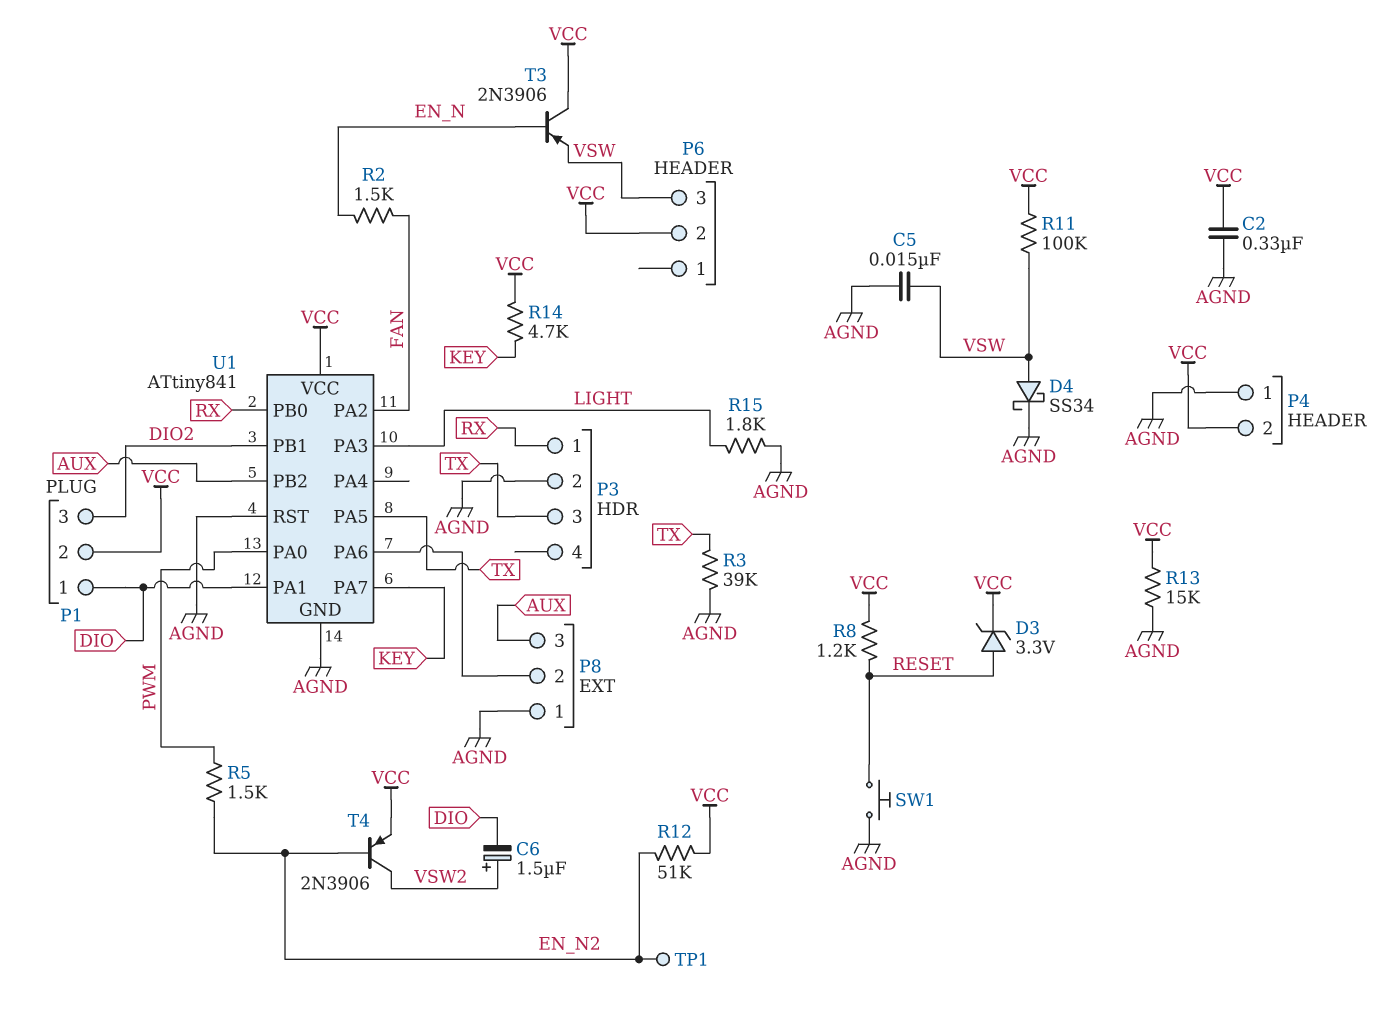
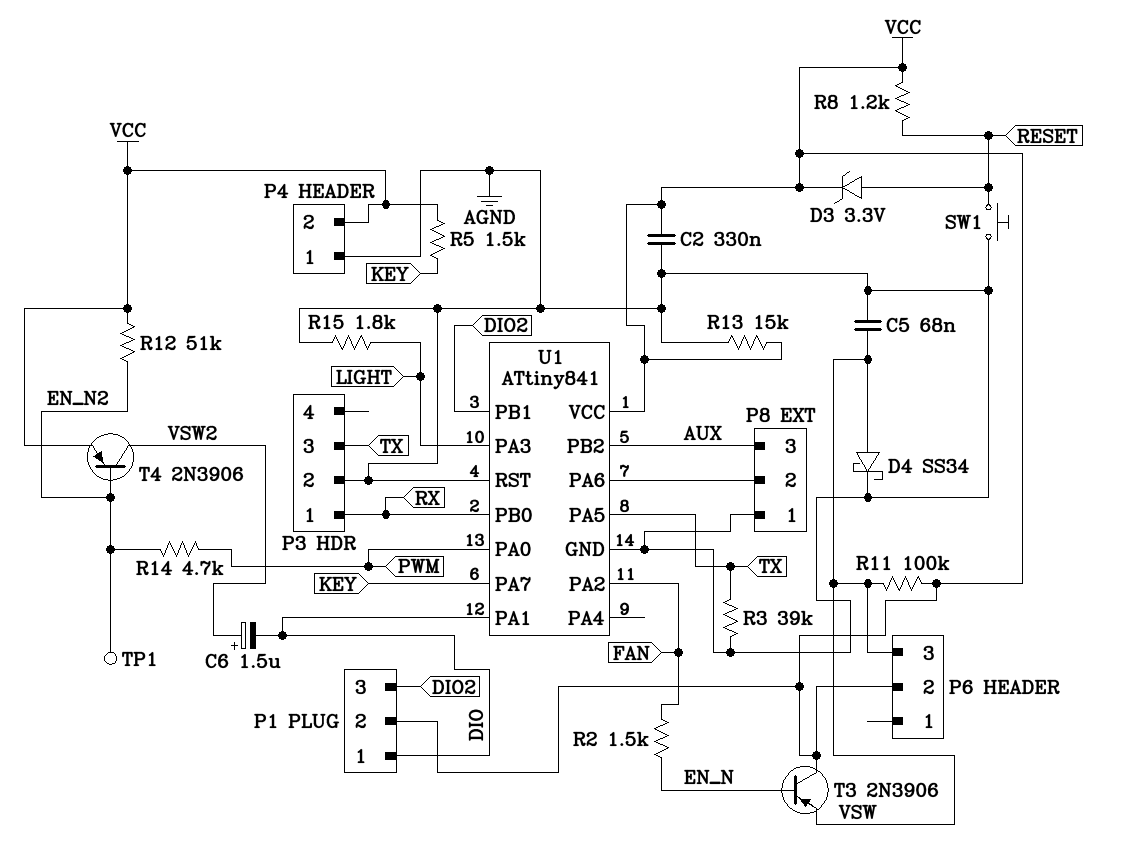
C5: 15nF (AGND, VSW) -> 68nF (AGND, VSW)
R5: 1.5k (EN_N2, PWM) -> 1.5k (KEY, VCC)
R14: 4.7k (KEY, VCC) -> 4.7k (EN_N2, PWM)

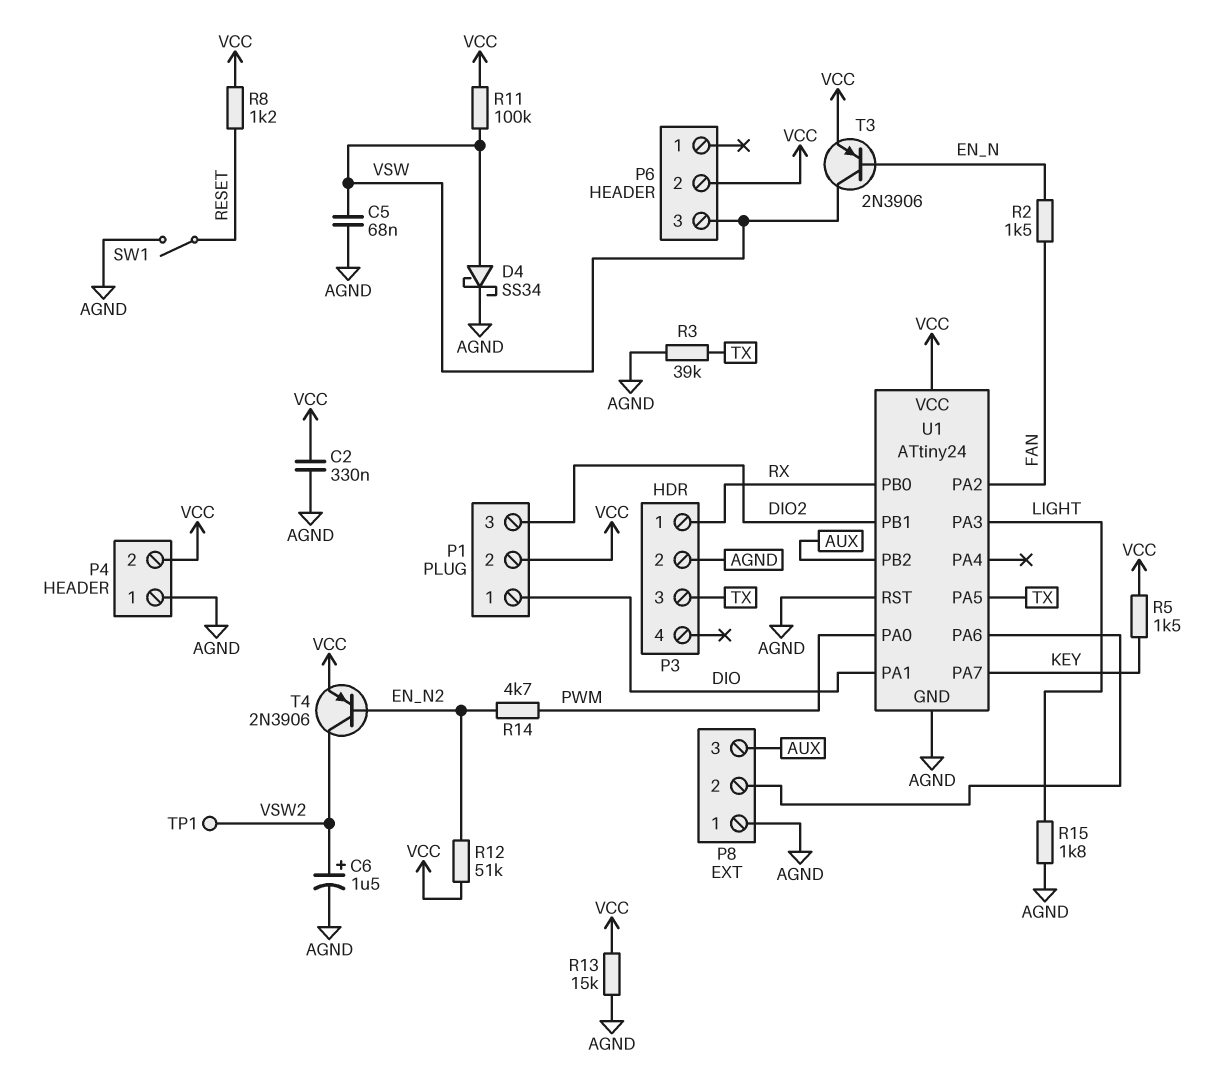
C6: 1.5uF (plus VSW2, minus DIO) -> 1.5uF (plus VSW2, minus AGND)
D3: zener 3.3V (A RESET, K VCC) -> none
SW1: button (AGND, RESET) -> switch (AGND, RESET)
T3: PNP 2N3906 (B EN_N, C VCC, E VSW) -> PNP 2N3906 (B EN_N, C VSW, E VCC)
TP1: test point (EN_N2) -> test point (VSW2)
U1: ATtiny841 -> ATtiny24

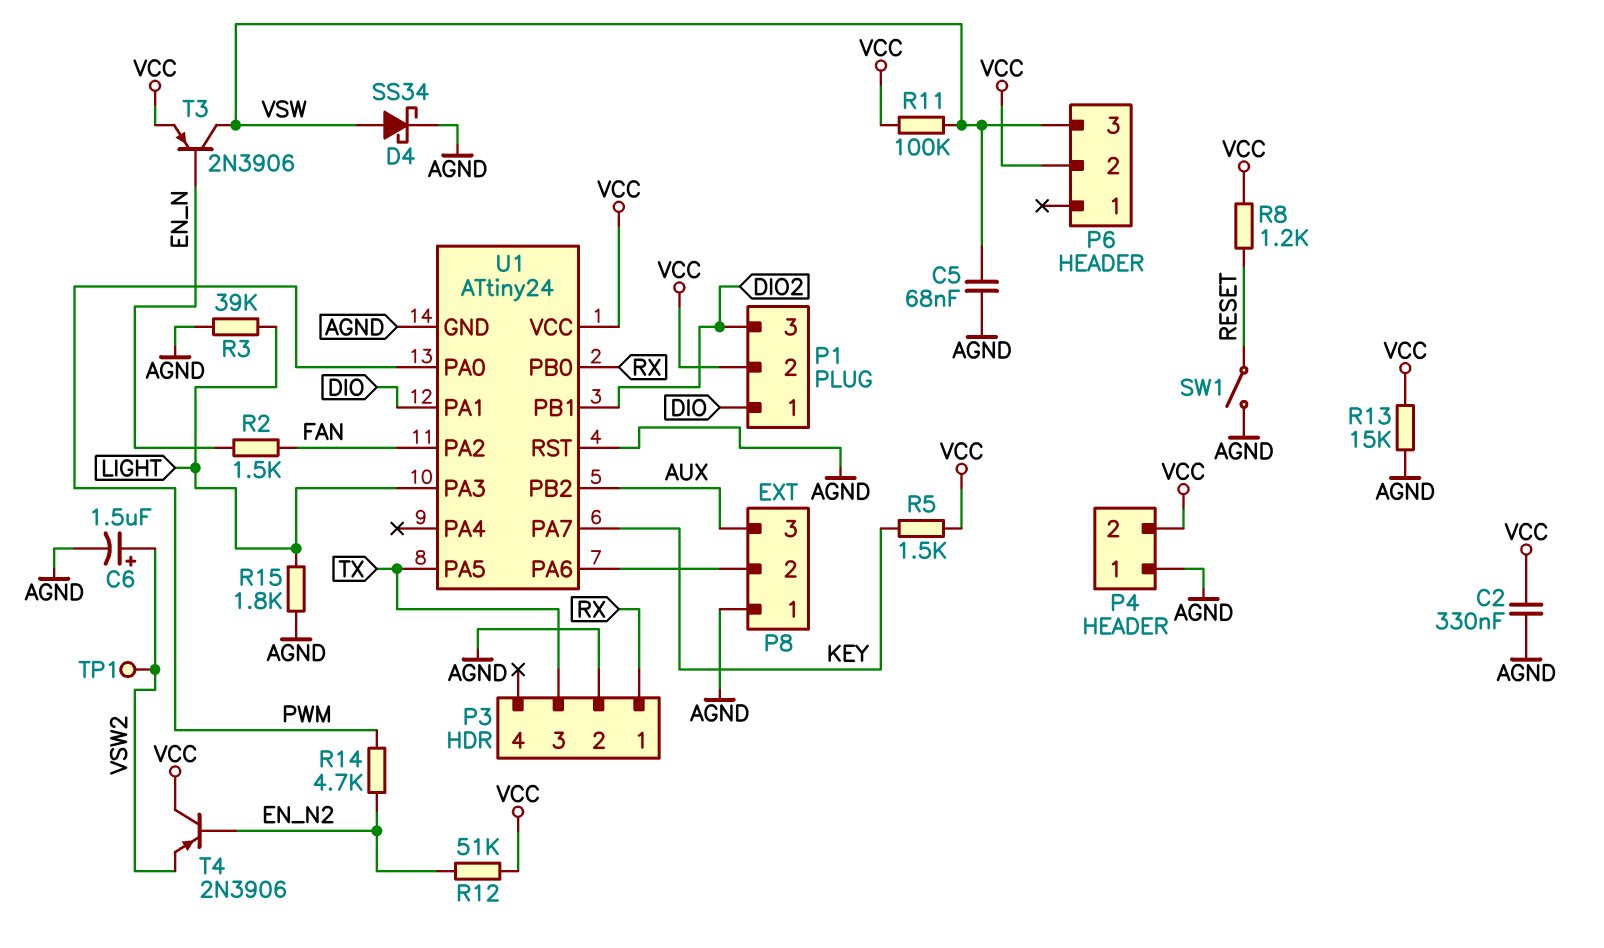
R3: 39k (AGND, TX) -> 39k (AGND, LIGHT)
T4: PNP 2N3906 (B EN_N2, C VSW2, E VCC) -> PNP 2N3906 (B EN_N2, C VCC, E VSW2)

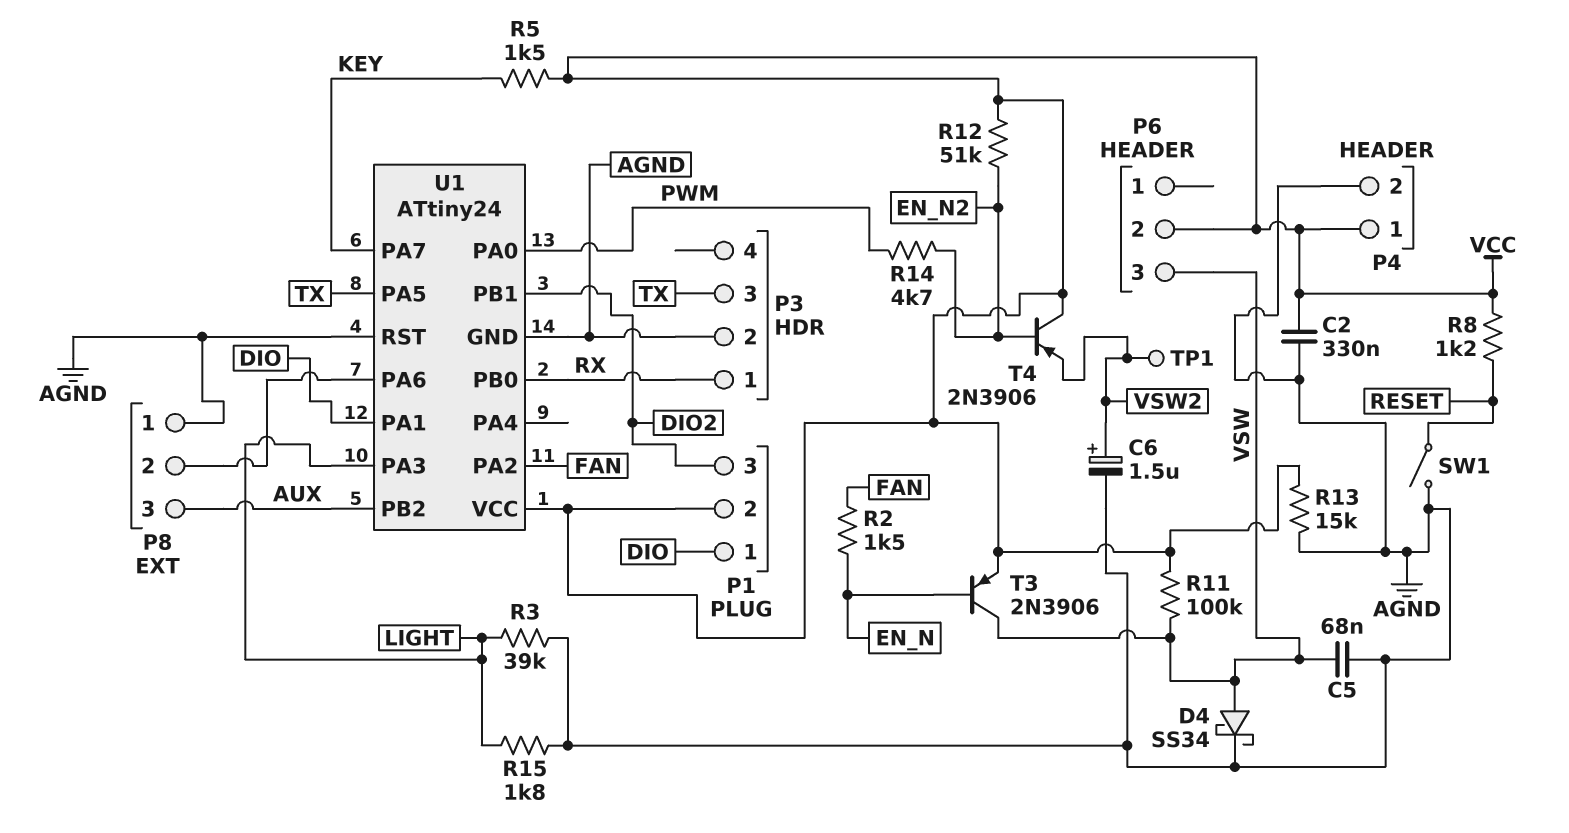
P4 pin 1: AGND -> VCC
P4 pin 2: VCC -> AGND

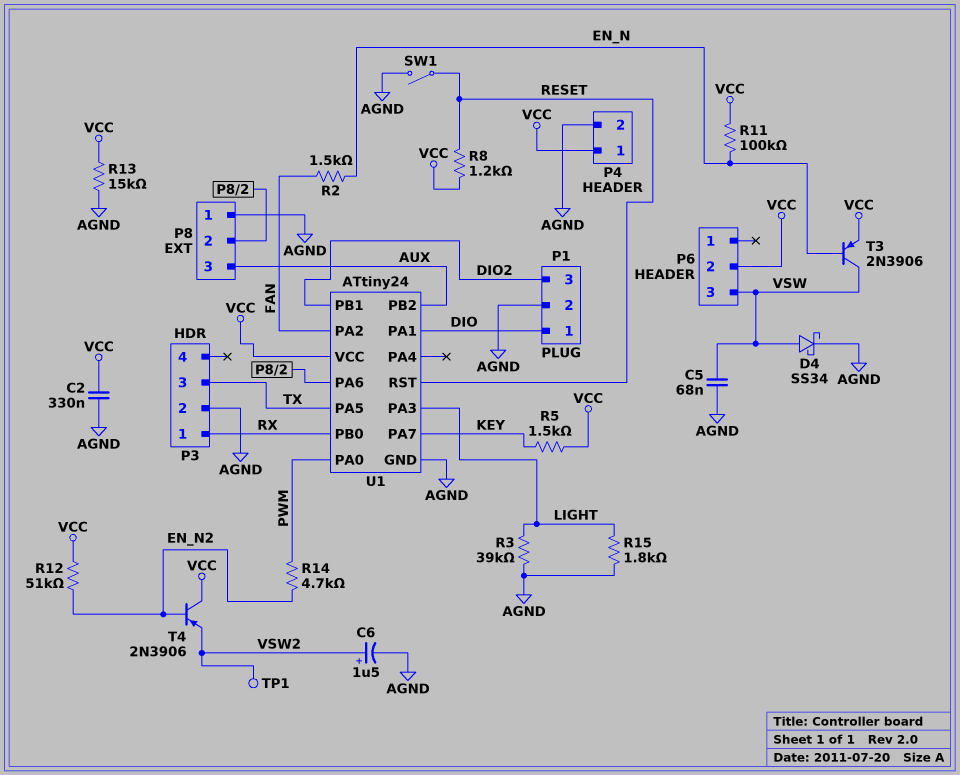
P1 pin 2: VCC -> AGND
R11: 100k (VCC, VSW) -> 100k (EN_N, VCC)
U1 pin RST: AGND -> RESET

